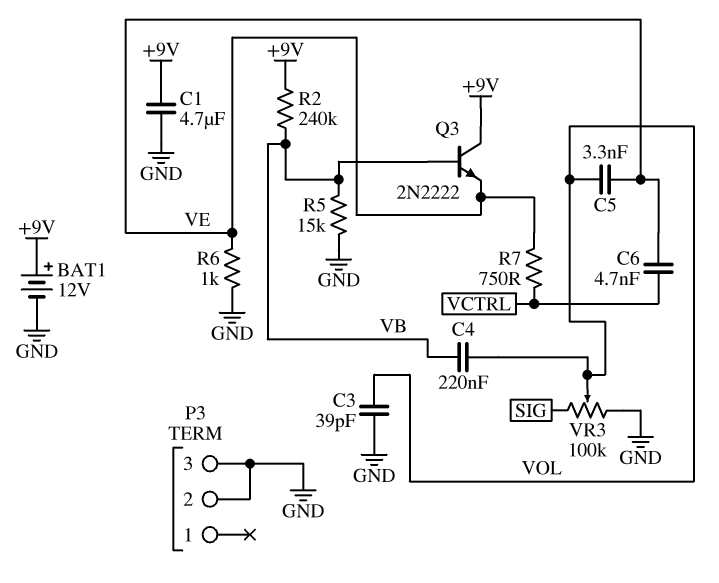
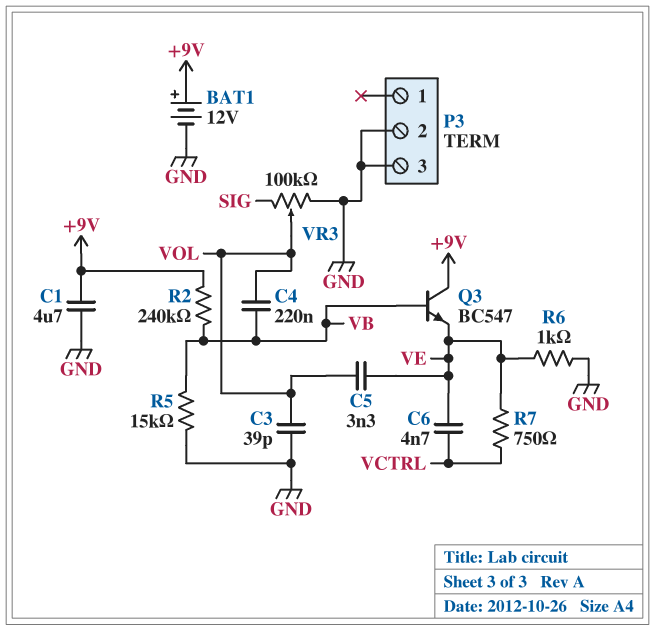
Q3: NPN 2N2222 (B VB, C +9V, E VE) -> NPN BC547 (B VB, C +9V, E VE)

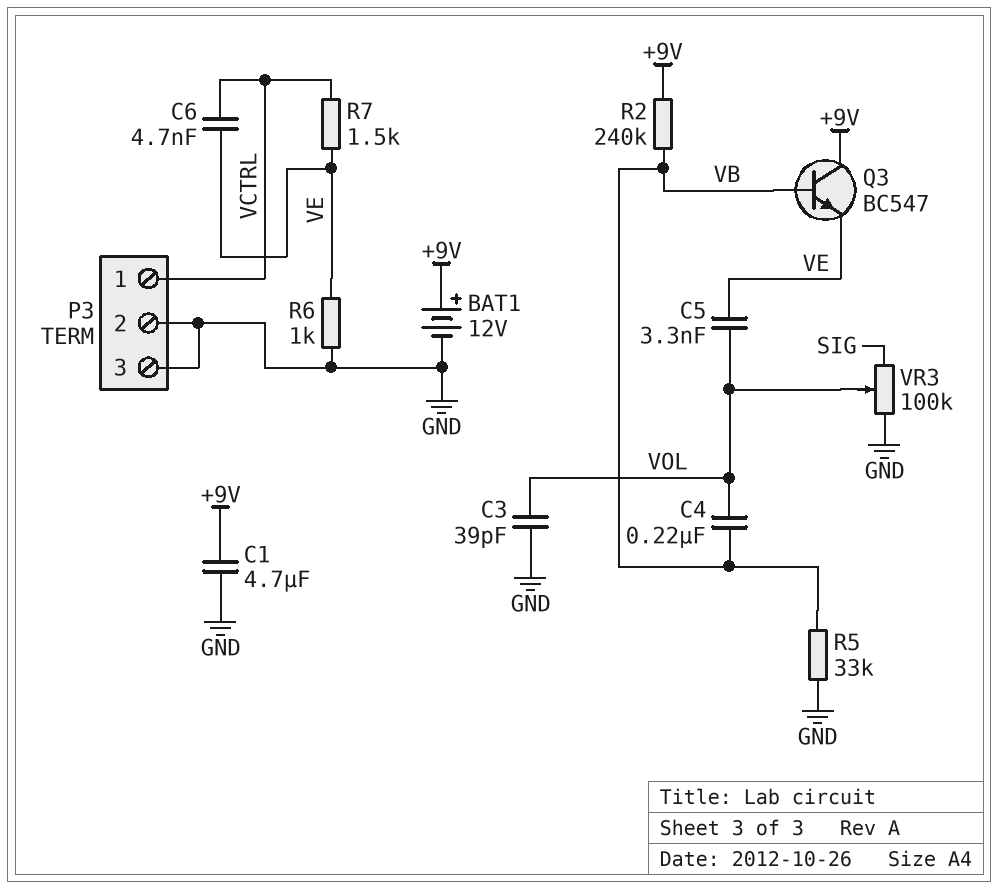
P3 pin 1: none -> VCTRL
R5: 15k (GND, VB) -> 33k (GND, VB)
R7: 750 (VCTRL, VE) -> 1.5k (VCTRL, VE)

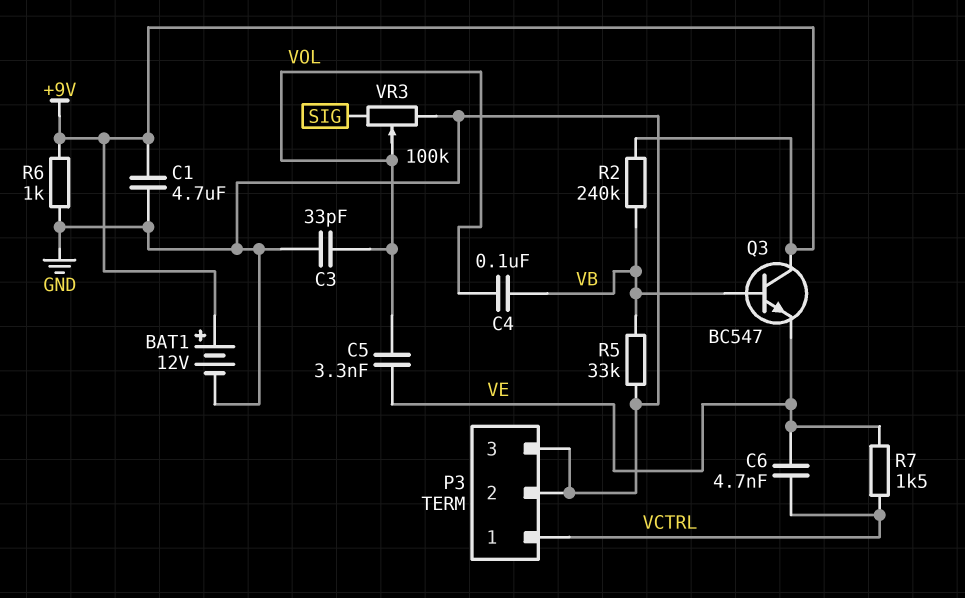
C3: 39pF (GND, VOL) -> 33pF (GND, VOL)
C4: 220nF (VB, VOL) -> 100nF (VB, VOL)
R6: 1k (GND, VE) -> 1k (+9V, GND)

